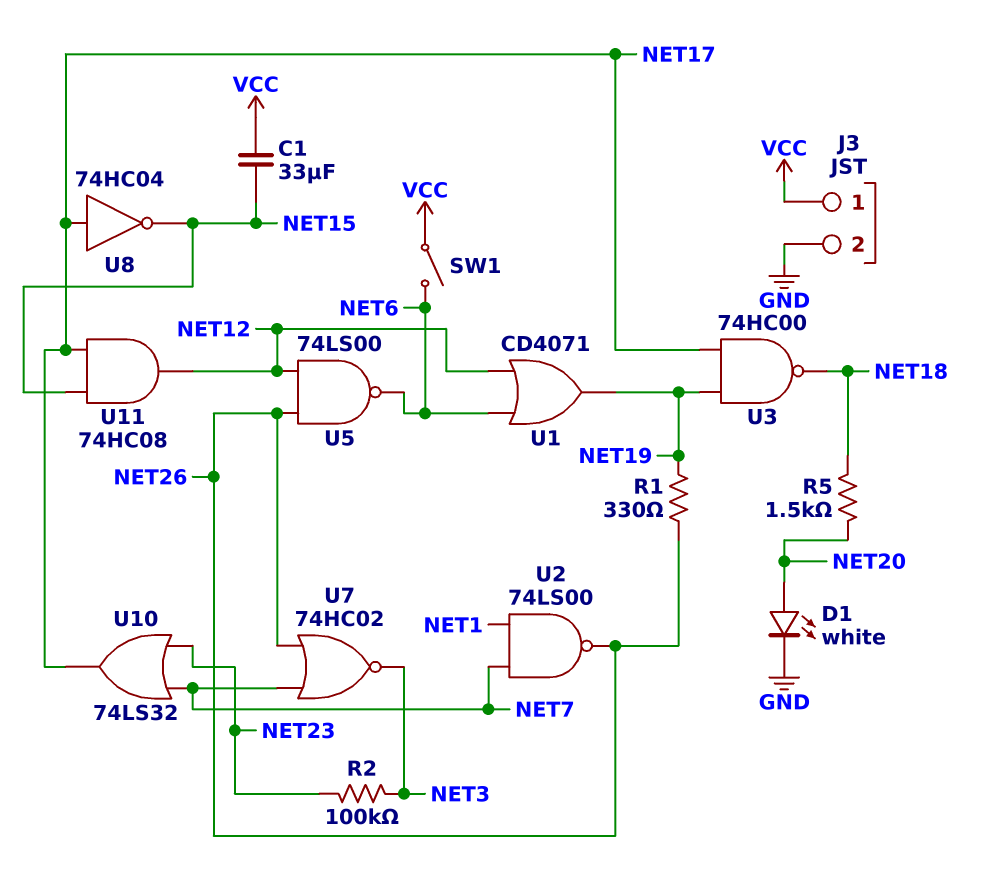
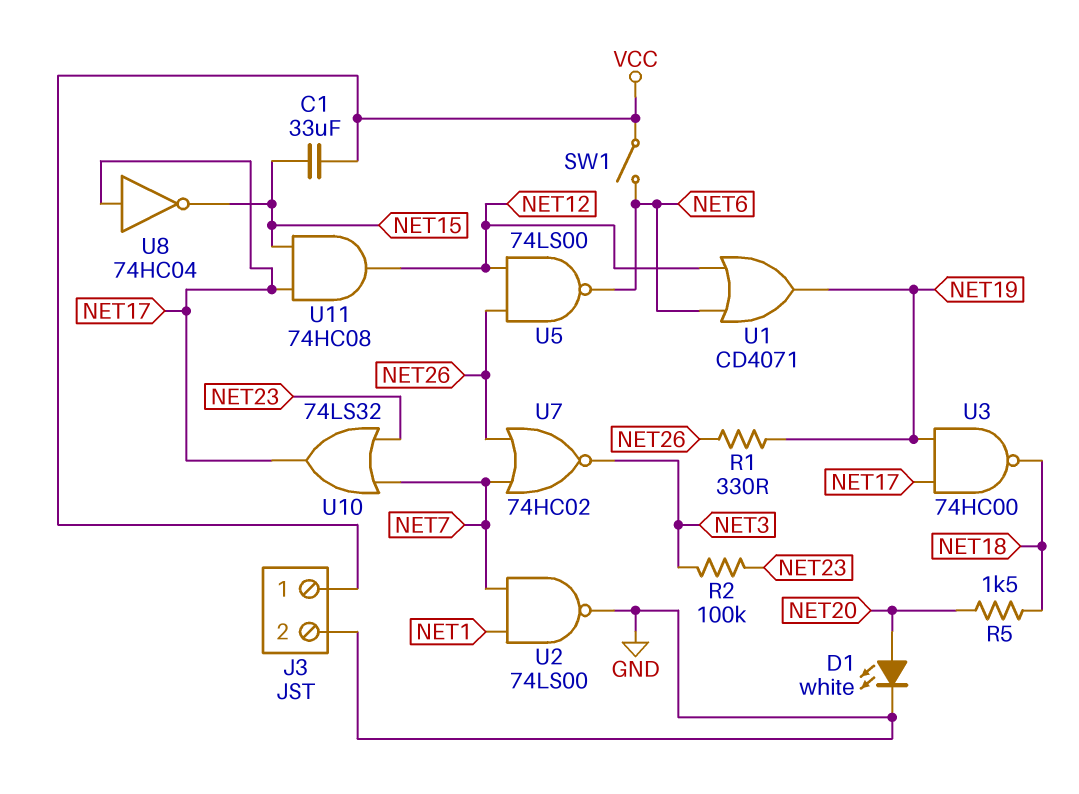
U2: NAND 74LS00 (in NET1, in NET7, out NET26) -> NAND 74LS00 (in NET1, in NET7, out GND)

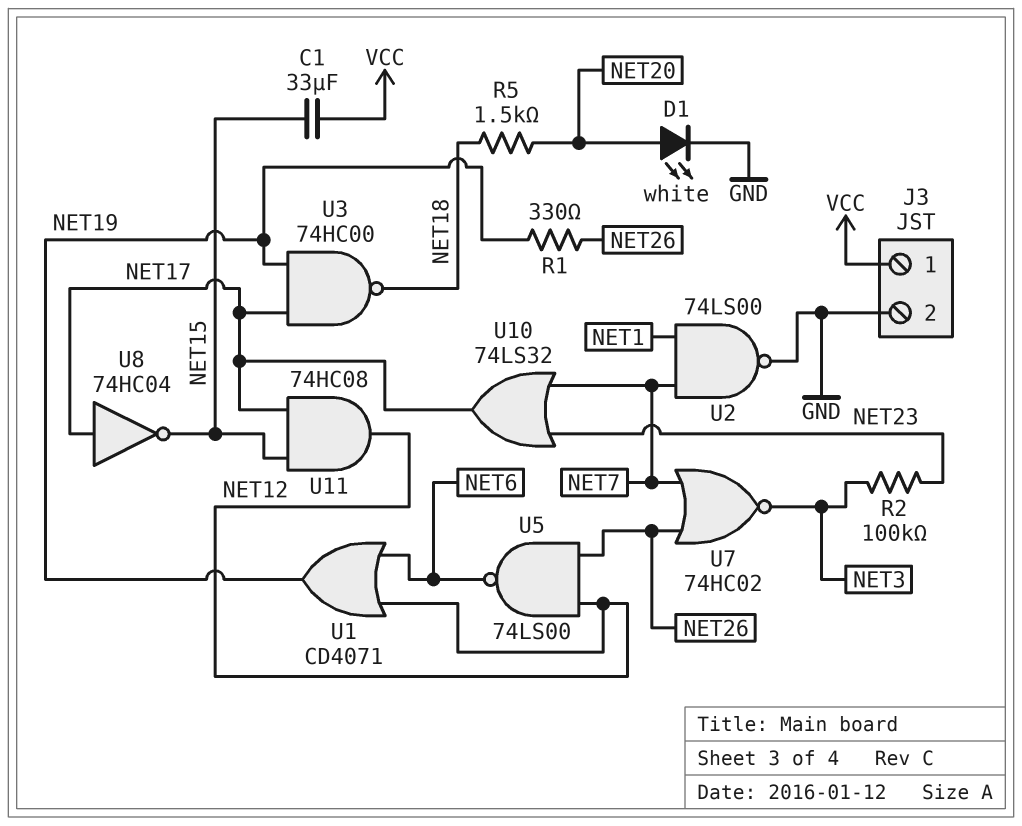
SW1: switch (NET6, VCC) -> none

